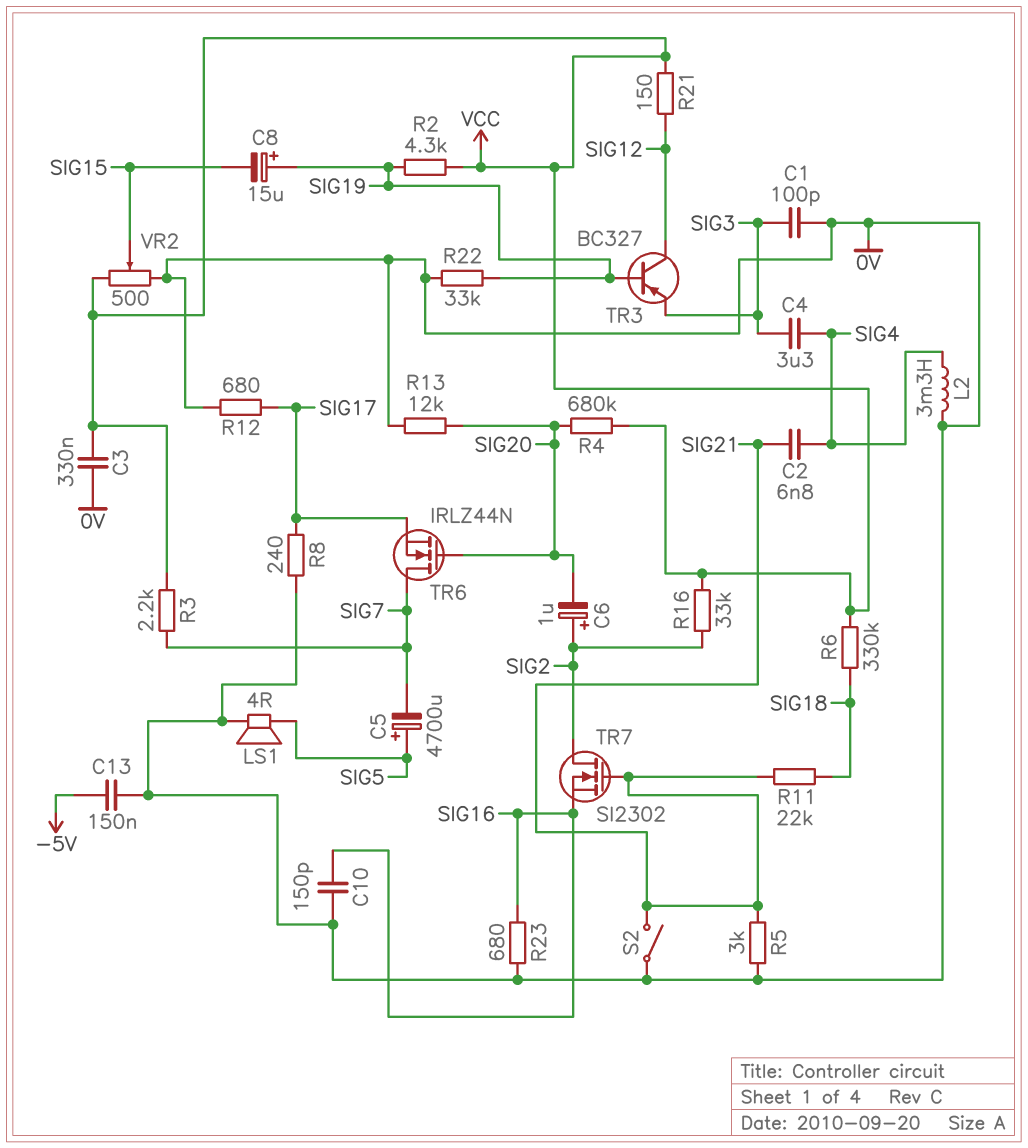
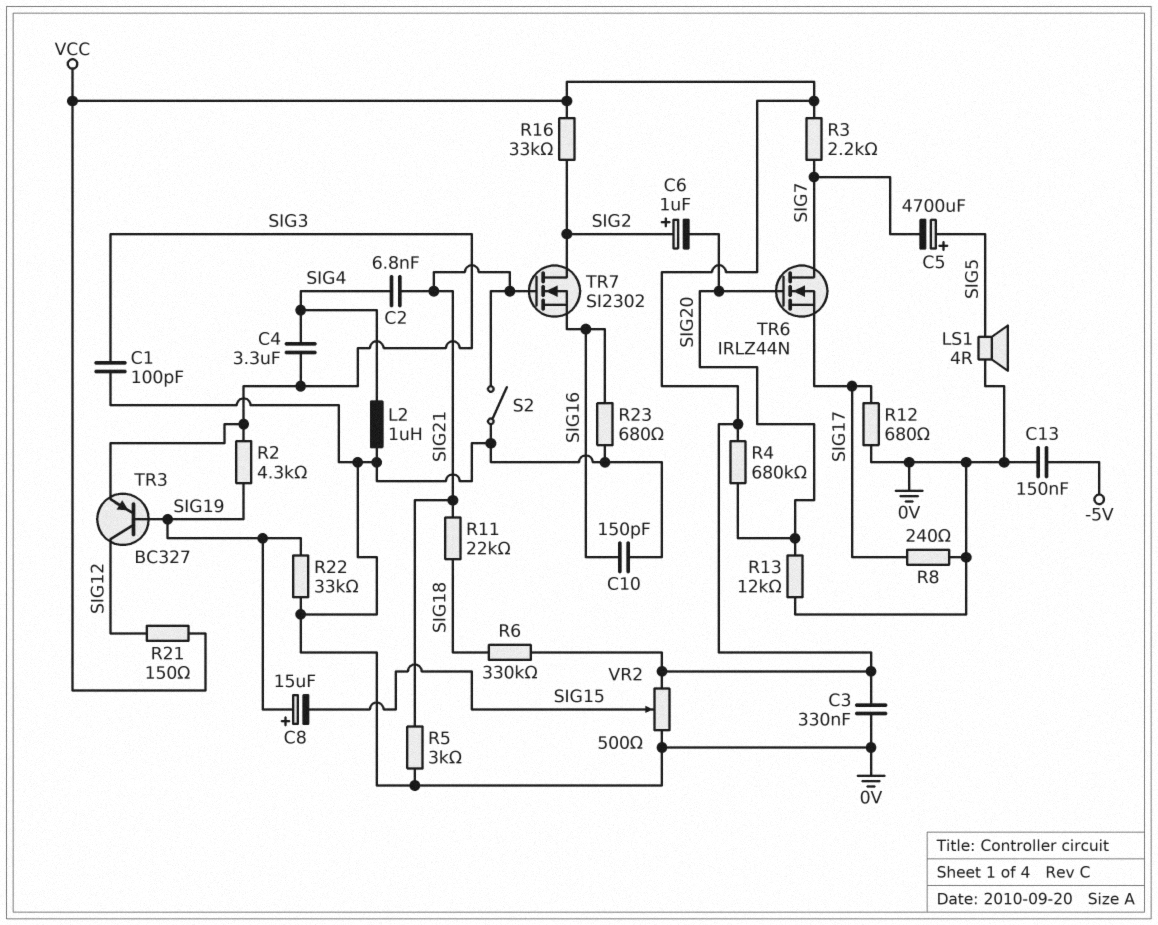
L2: 3.3mH (0V, SIG4) -> 1uH (0V, SIG4)
R2: 4.3k (SIG19, VCC) -> 4.3k (SIG3, SIG19)

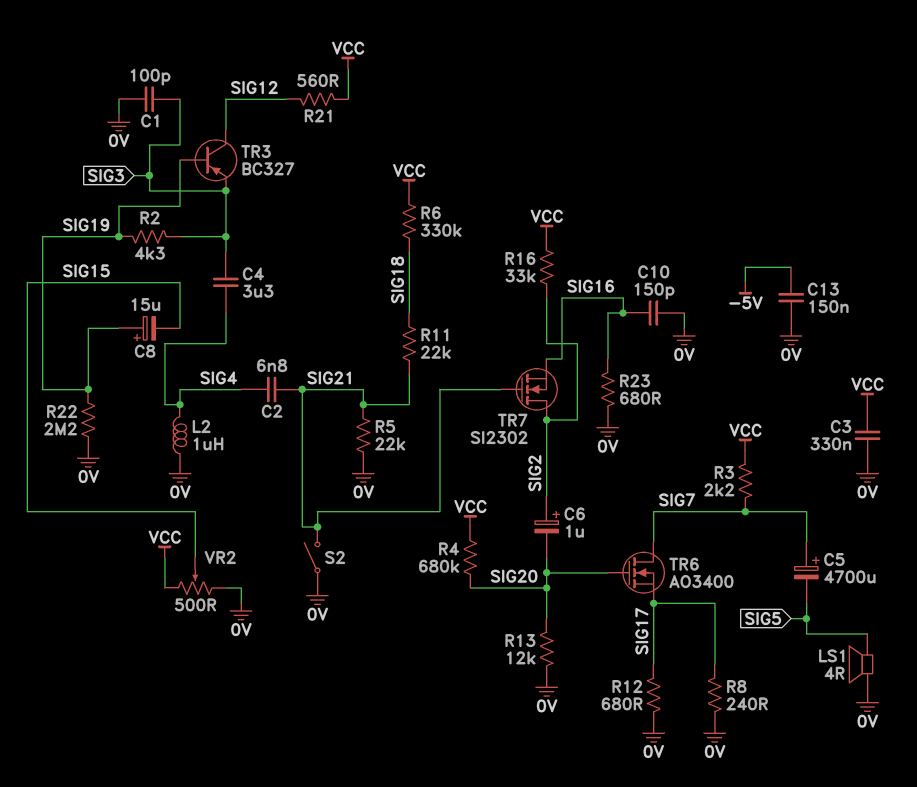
C5: 4700uF (plus SIG5, minus SIG7) -> 4700uF (plus SIG7, minus SIG5)
R5: 3k (0V, SIG21) -> 22k (0V, SIG21)
R21: 150 (SIG12, VCC) -> 560 (SIG12, VCC)
R22: 33k (0V, SIG19) -> 2.2M (0V, SIG19)
TR6: NMOS IRLZ44N (G SIG20, D SIG7, S SIG17) -> NMOS AO3400 (G SIG20, D SIG7, S SIG17)

